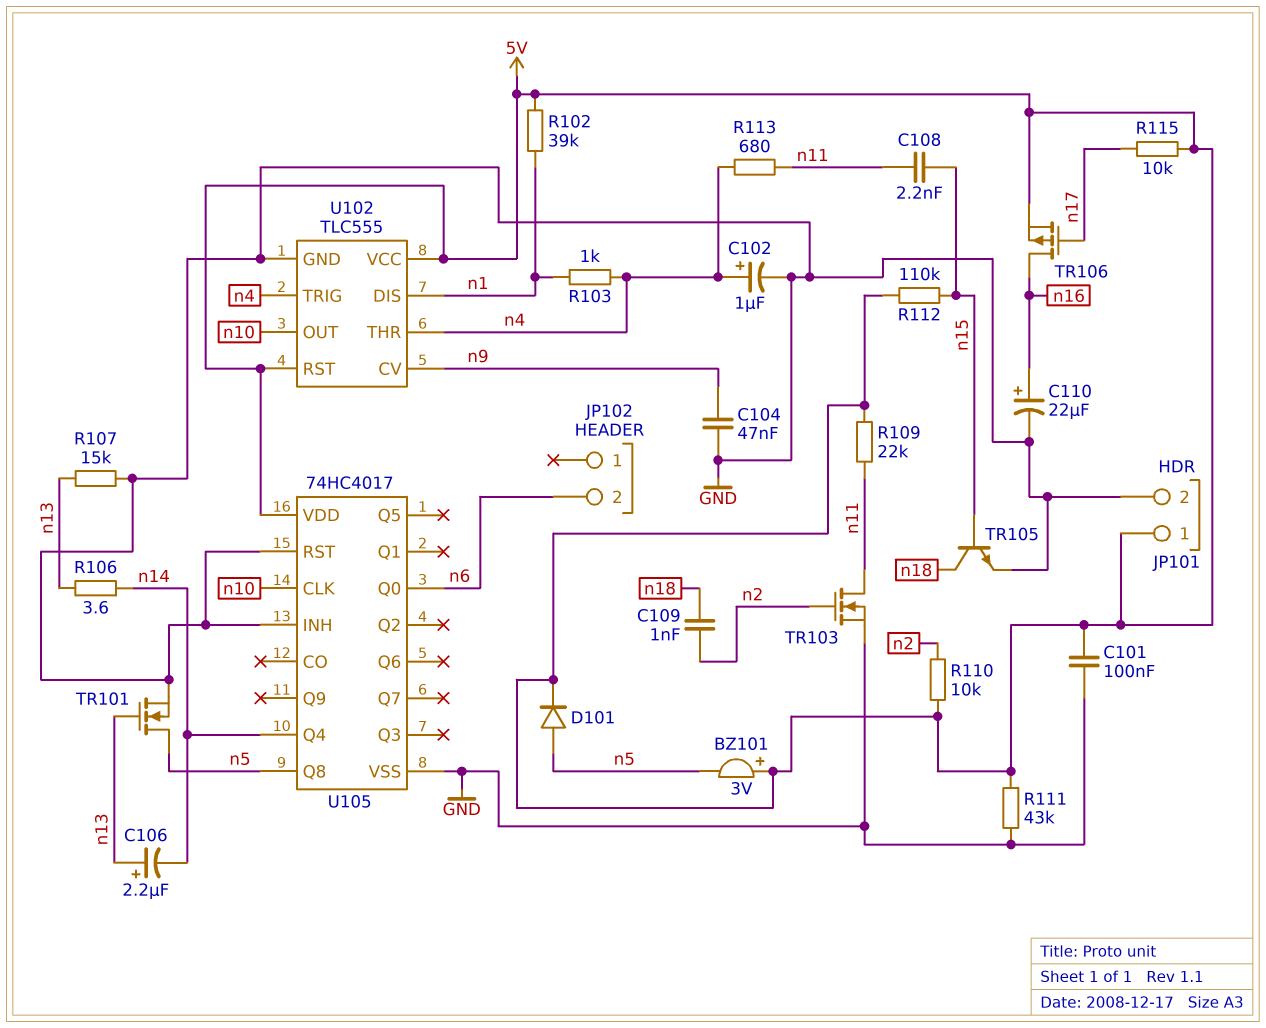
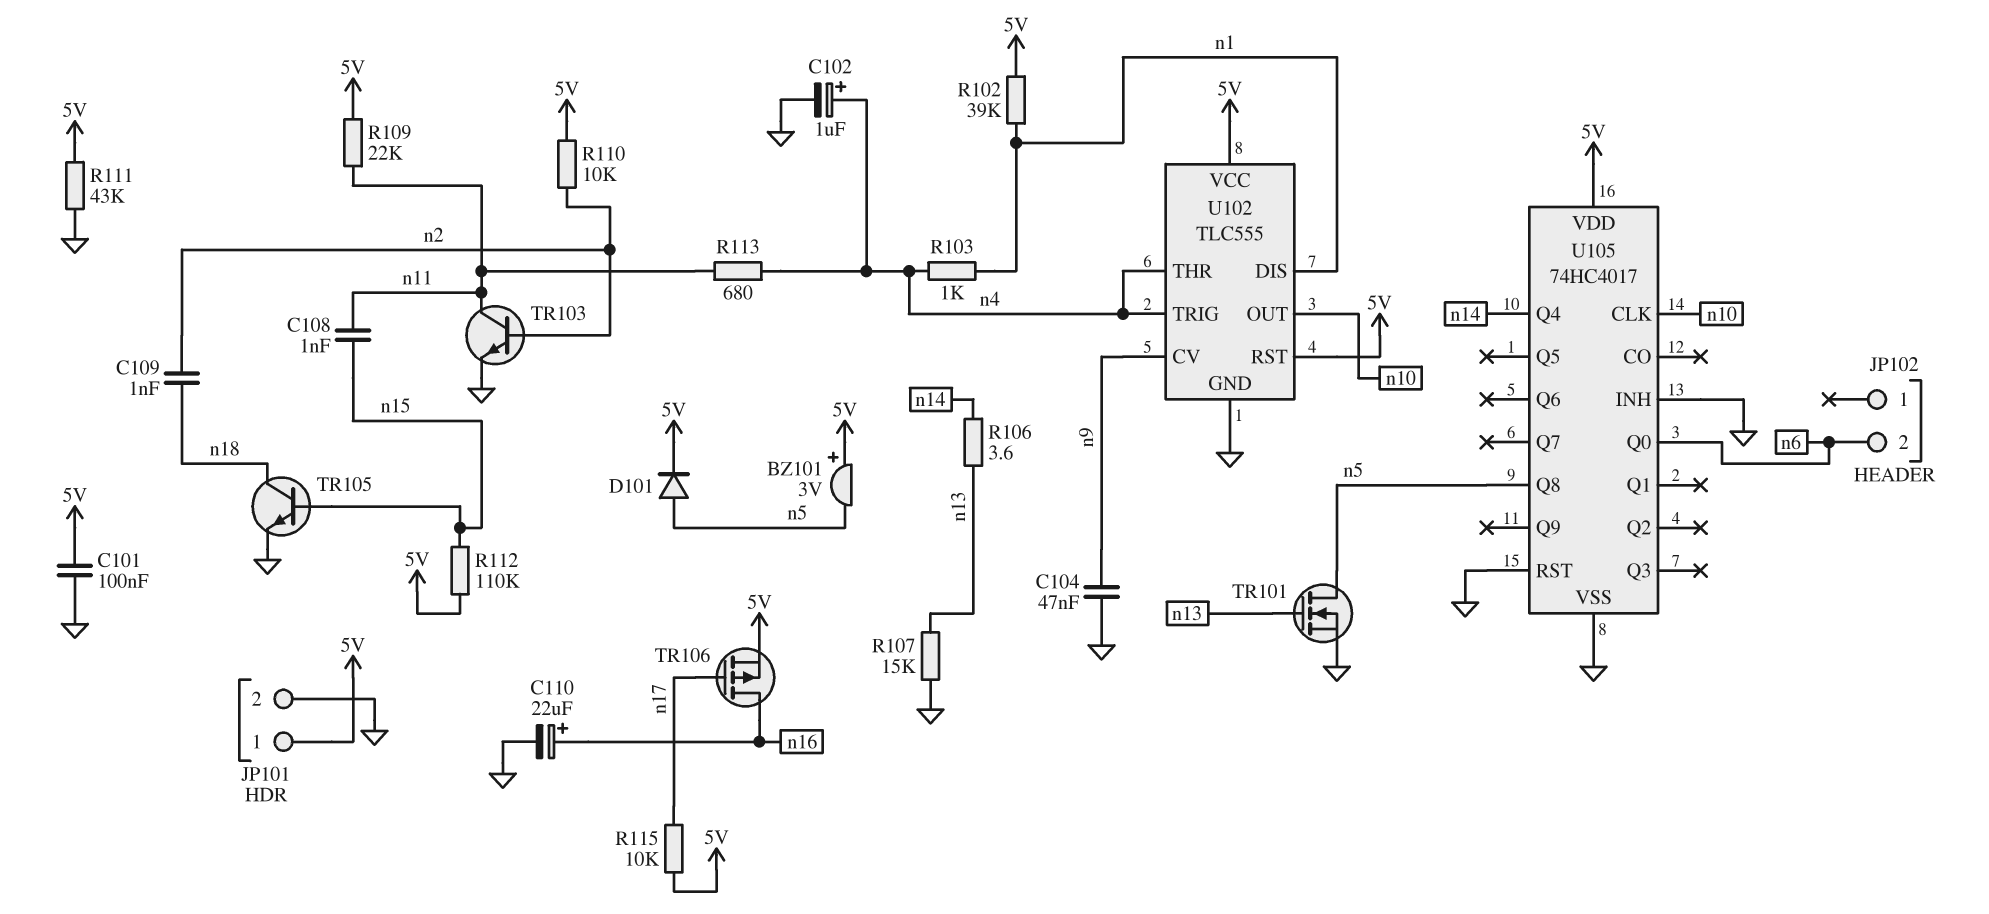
C106: 2.2uF (plus n13, minus n14) -> none
C108: 2.2nF (n11, n15) -> 1nF (n11, n15)
TR103: NMOS (G n2, D n11, S GND) -> NPN (B n2, C n11, E GND)

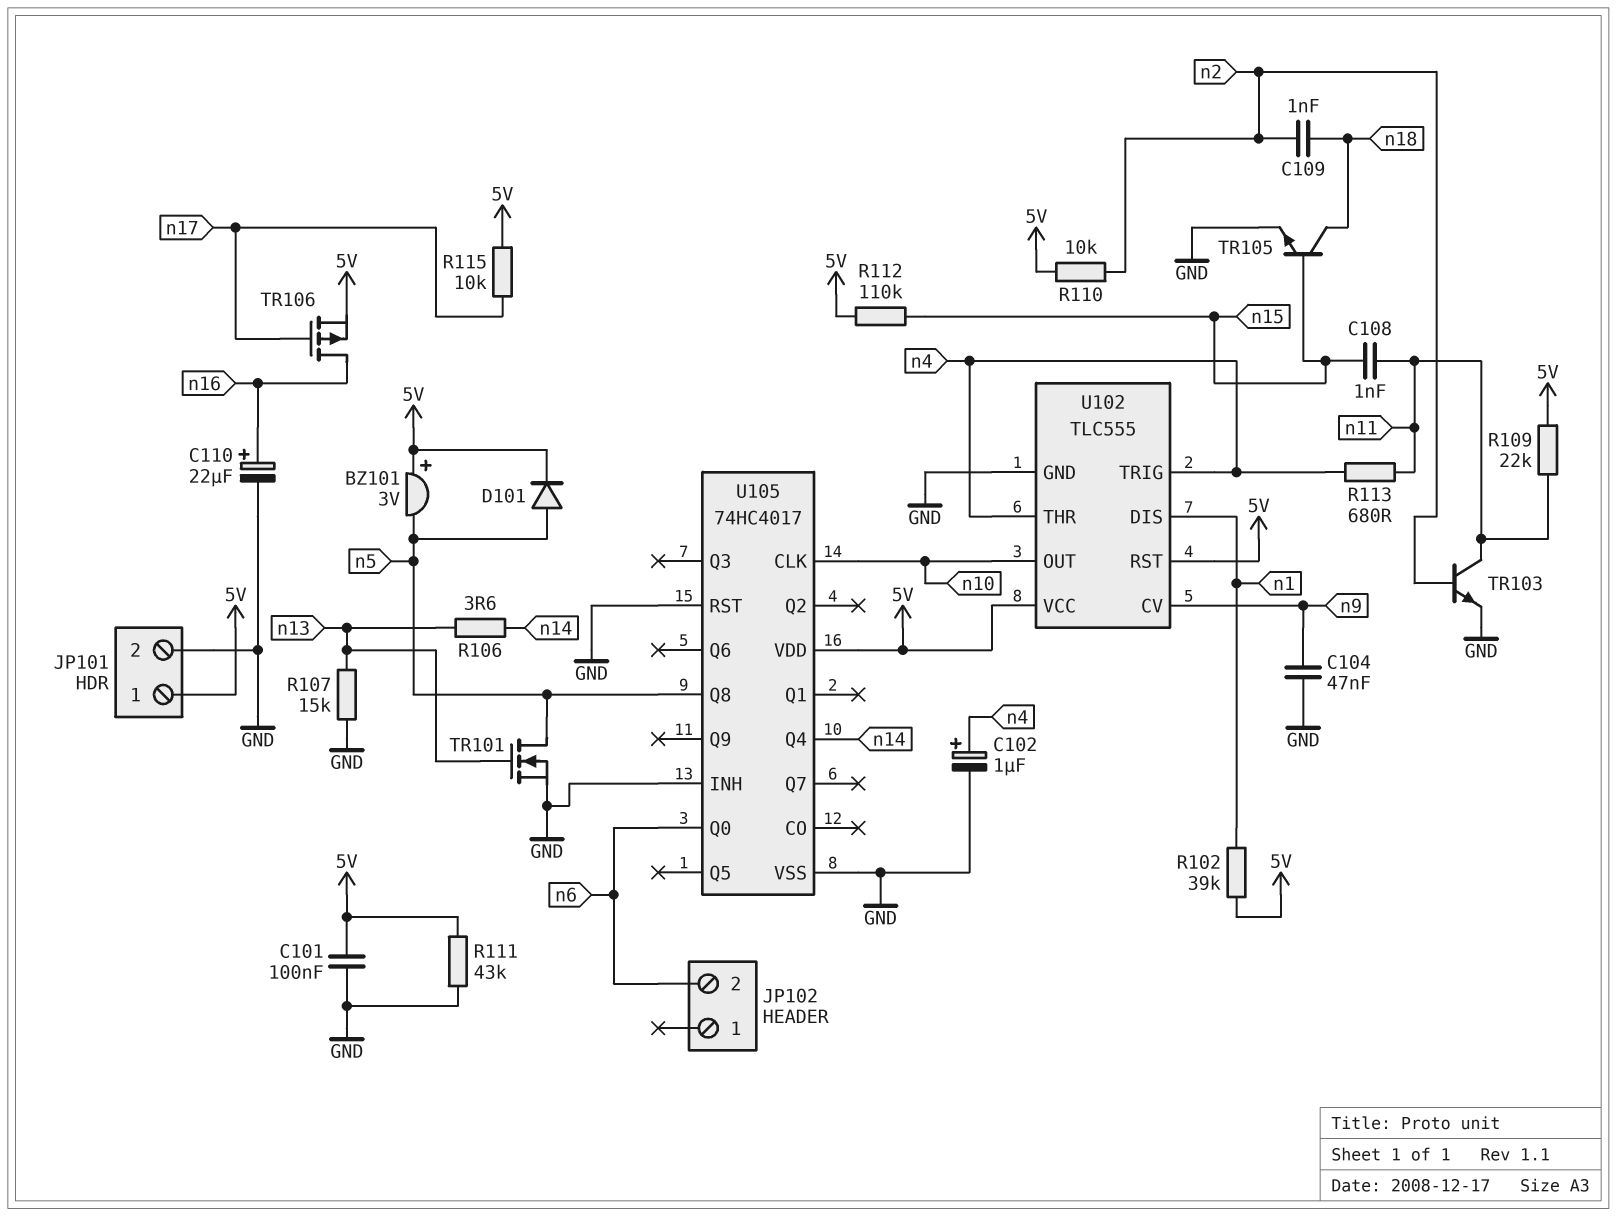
R103: 1k (n1, n4) -> none

